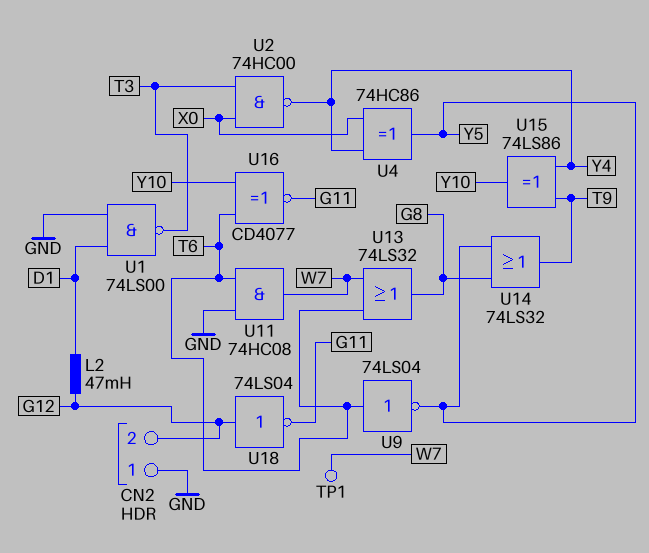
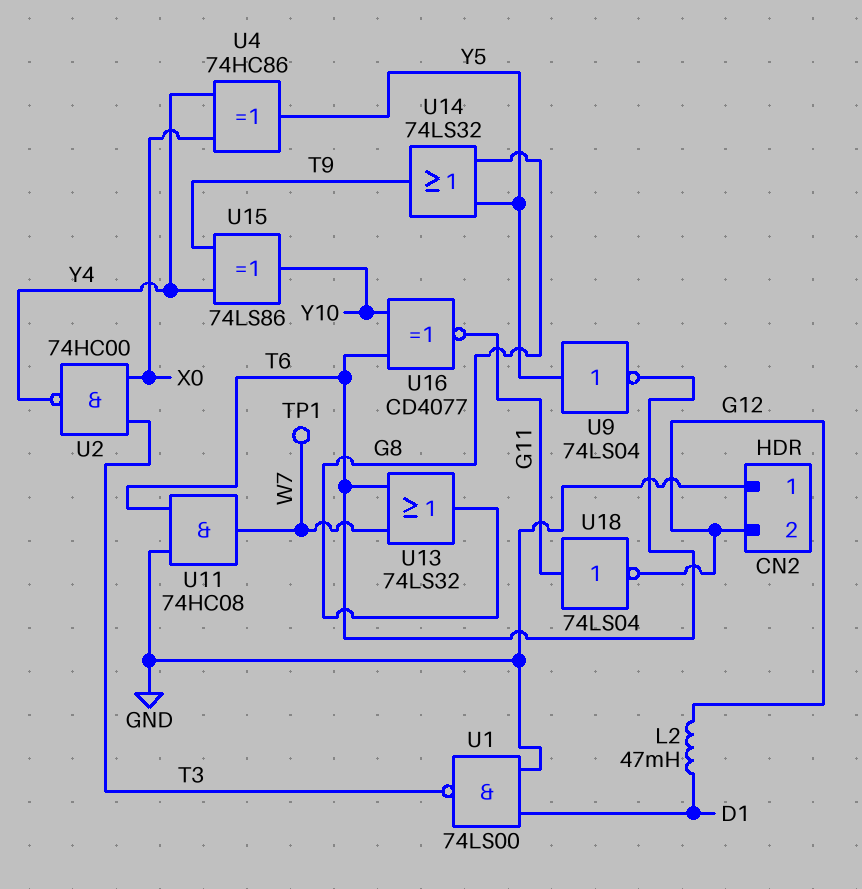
U9: NOT 74LS04 (in T6, out Y5) -> NOT 74LS04 (in Y5, out T6)
U18: NOT 74LS04 (in G12, out G11) -> NOT 74LS04 (in G11, out G12)

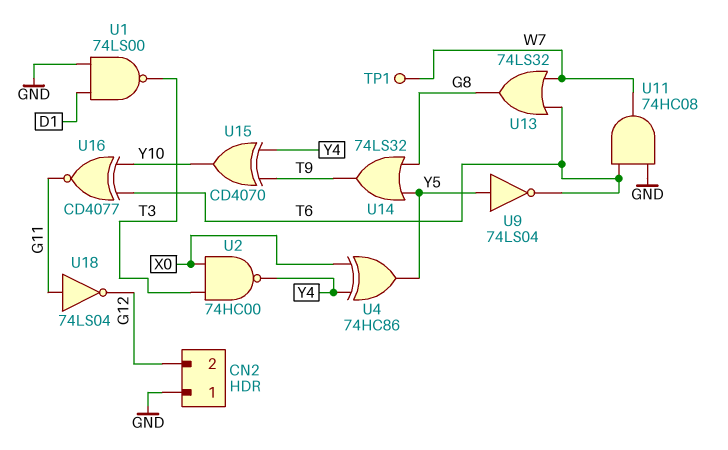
L2: 47mH (D1, G12) -> none
U15: XOR 74LS86 (in T9, in Y4, out Y10) -> XOR CD4070 (in T9, in Y4, out Y10)

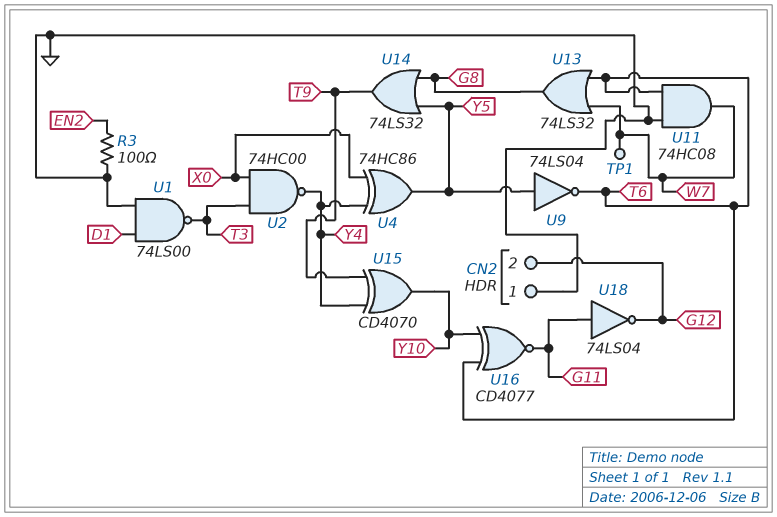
R3: none -> 100 (EN2, GND)

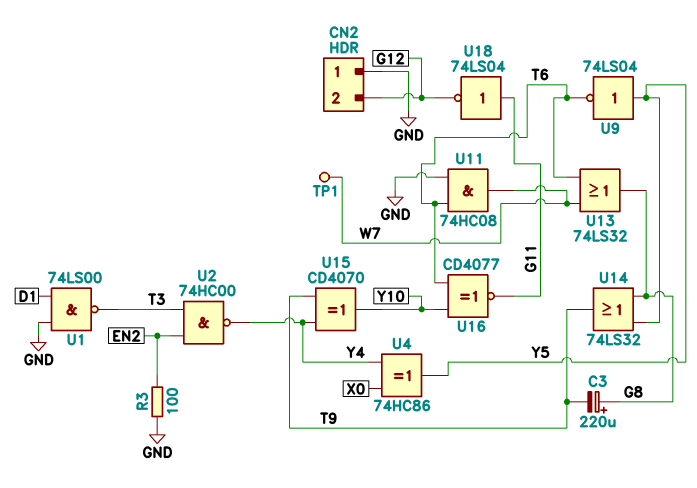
C3: none -> 220uF (plus G8, minus T9)
U2: NAND 74HC00 (in T3, in X0, out Y4) -> NAND 74HC00 (in EN2, in T3, out Y4)

